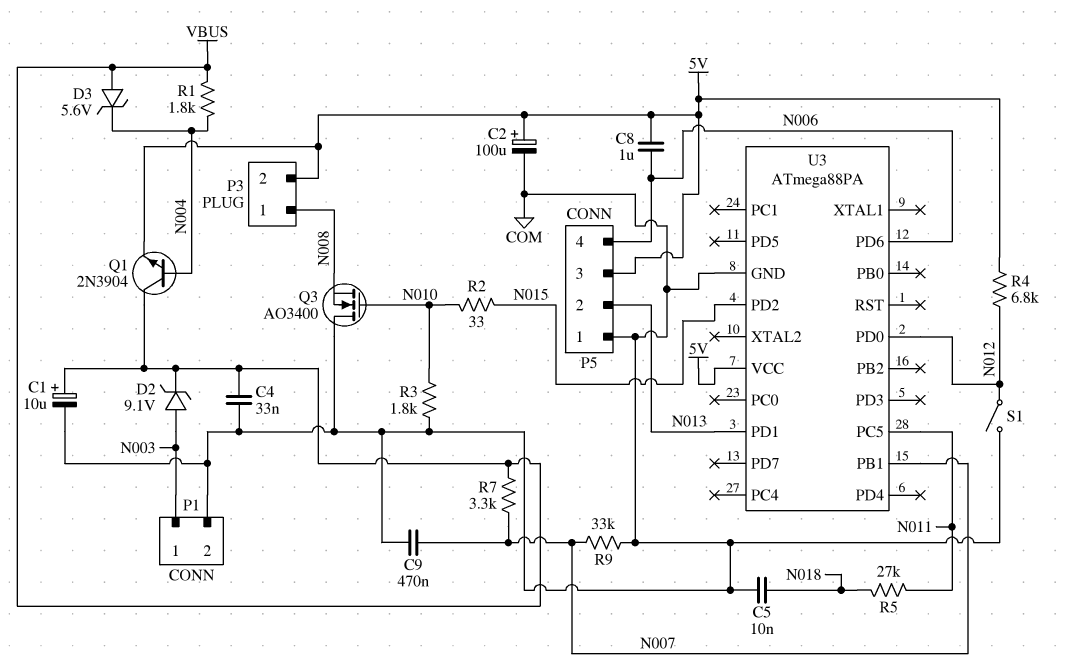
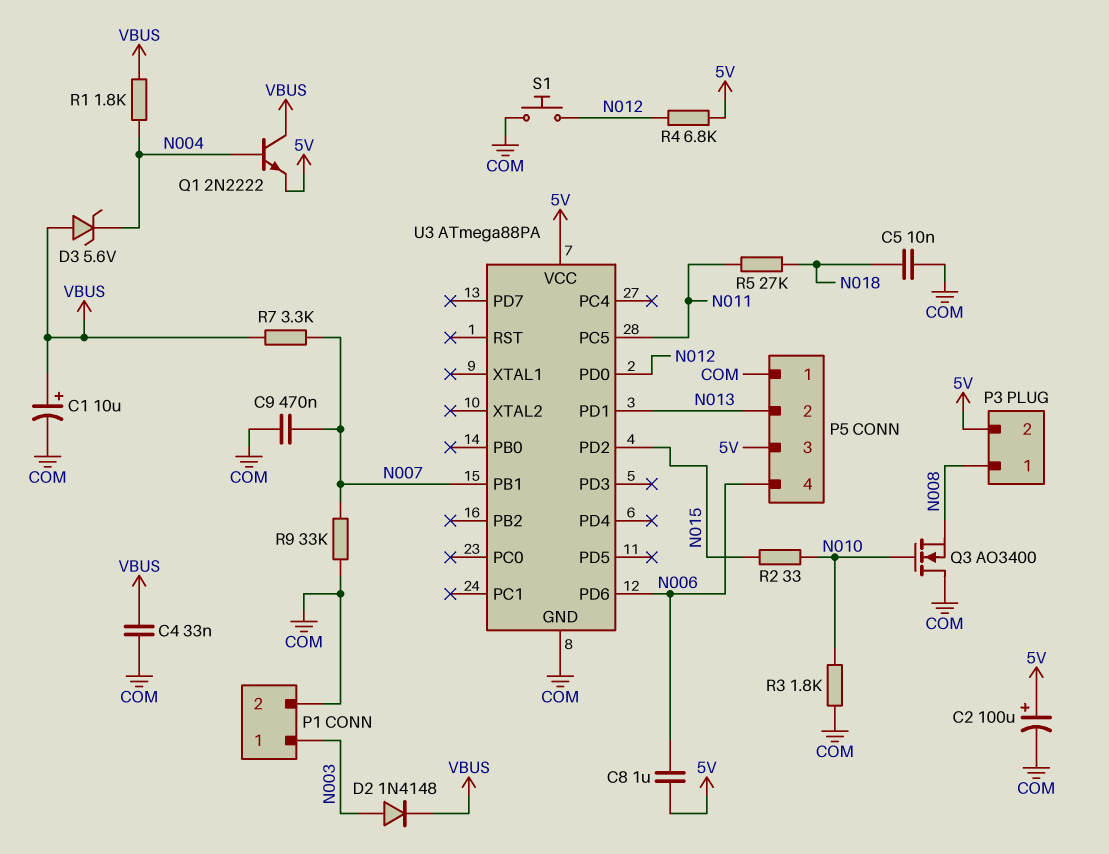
D2: zener 9.1V (A N003, K VBUS) -> diode 1N4148 (A N003, K VBUS)
Q1: NPN 2N3904 (B N004, C VBUS, E 5V) -> NPN 2N2222 (B N004, C VBUS, E 5V)
S1: switch (COM, N012) -> button (COM, N012)

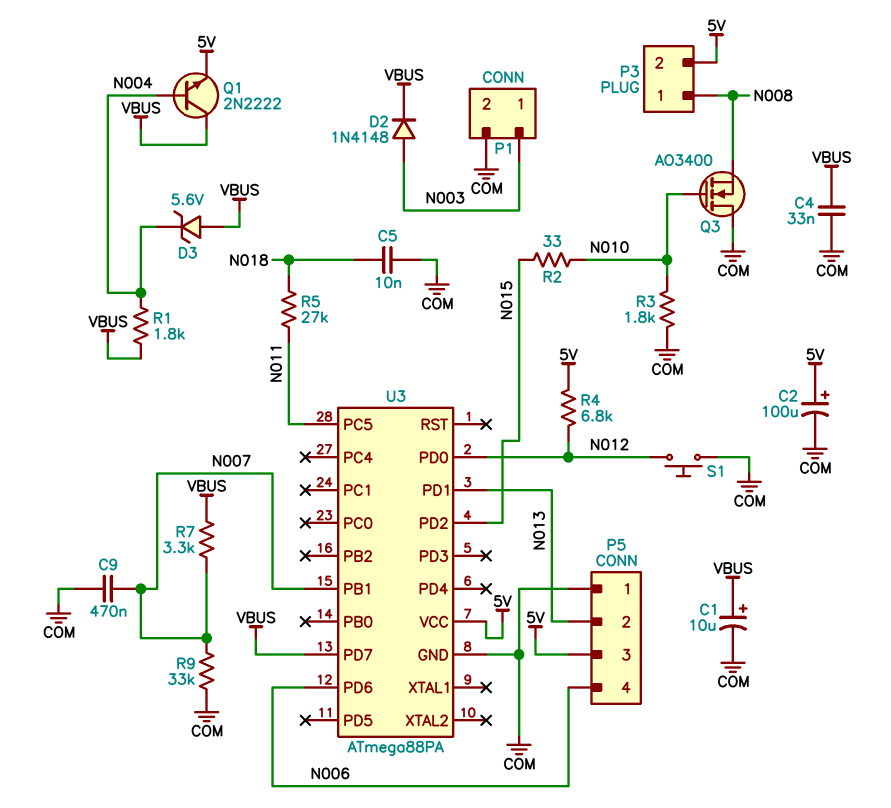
C8: 1uF (5V, N006) -> none
U3 pin PD7: none -> VBUS

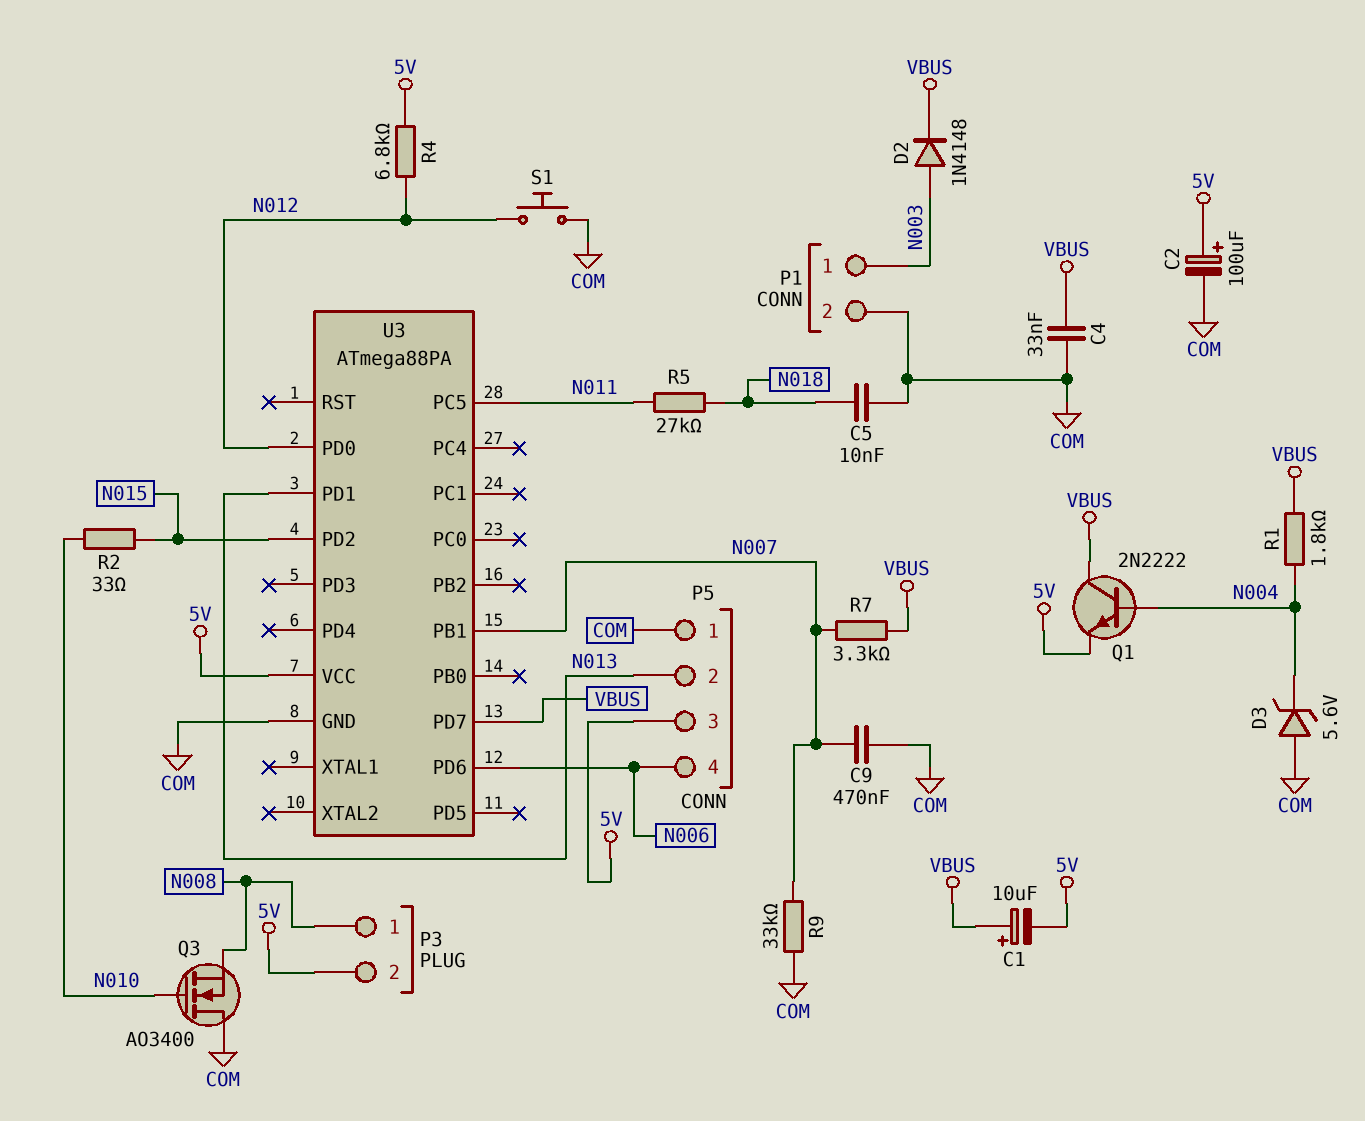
C1: 10uF (plus VBUS, minus COM) -> 10uF (plus VBUS, minus 5V)
D3: zener 5.6V (A VBUS, K N004) -> zener 5.6V (A COM, K N004)
R3: 1.8k (COM, N010) -> none

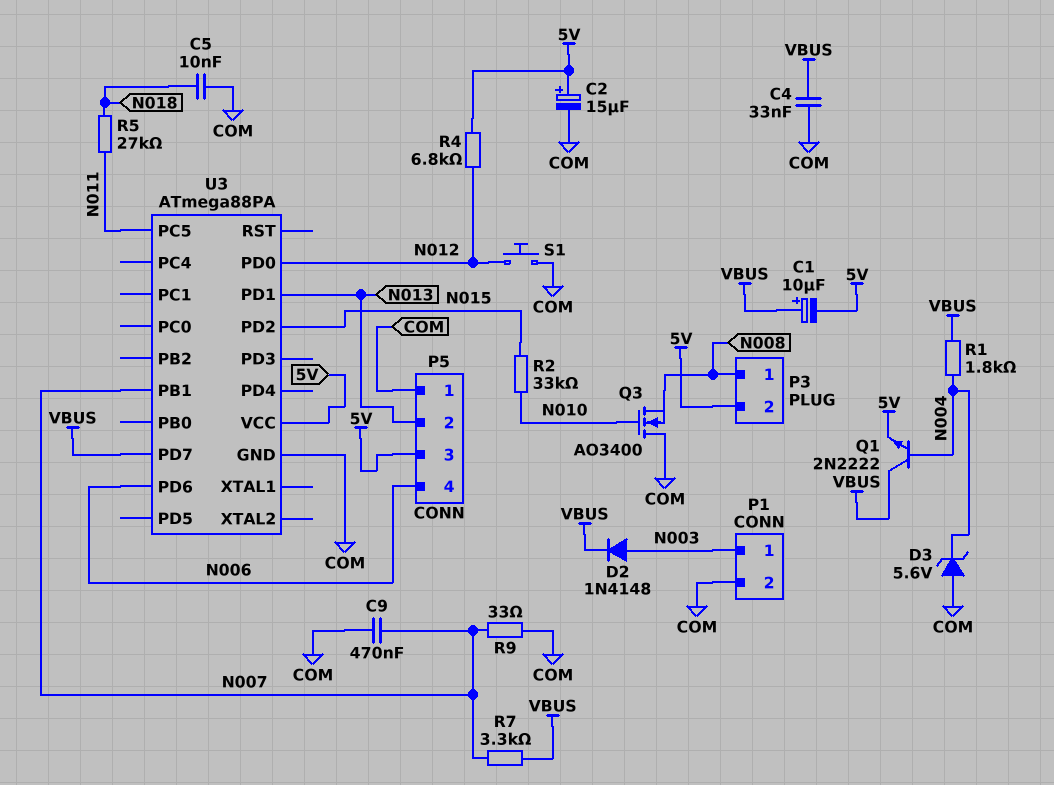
C2: 100uF (plus 5V, minus COM) -> 15uF (plus 5V, minus COM)
R2: 33 (N010, N015) -> 33k (N010, N015)
R9: 33k (COM, N007) -> 33 (COM, N007)

